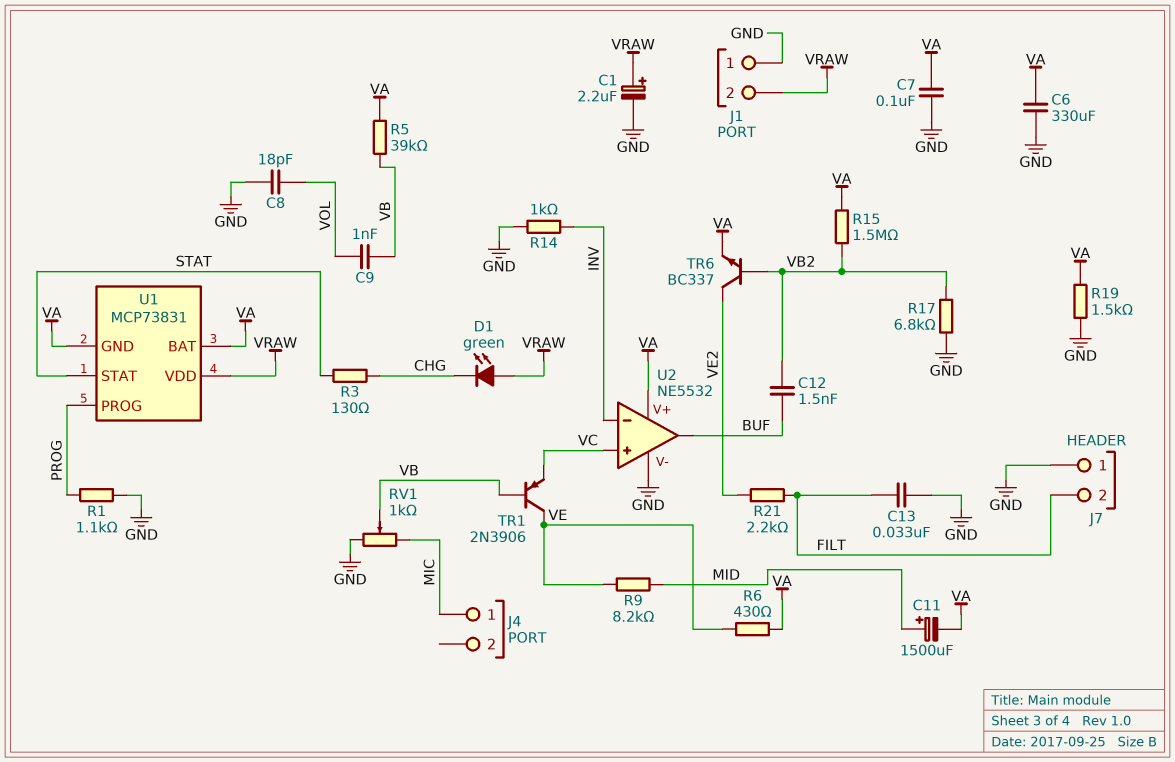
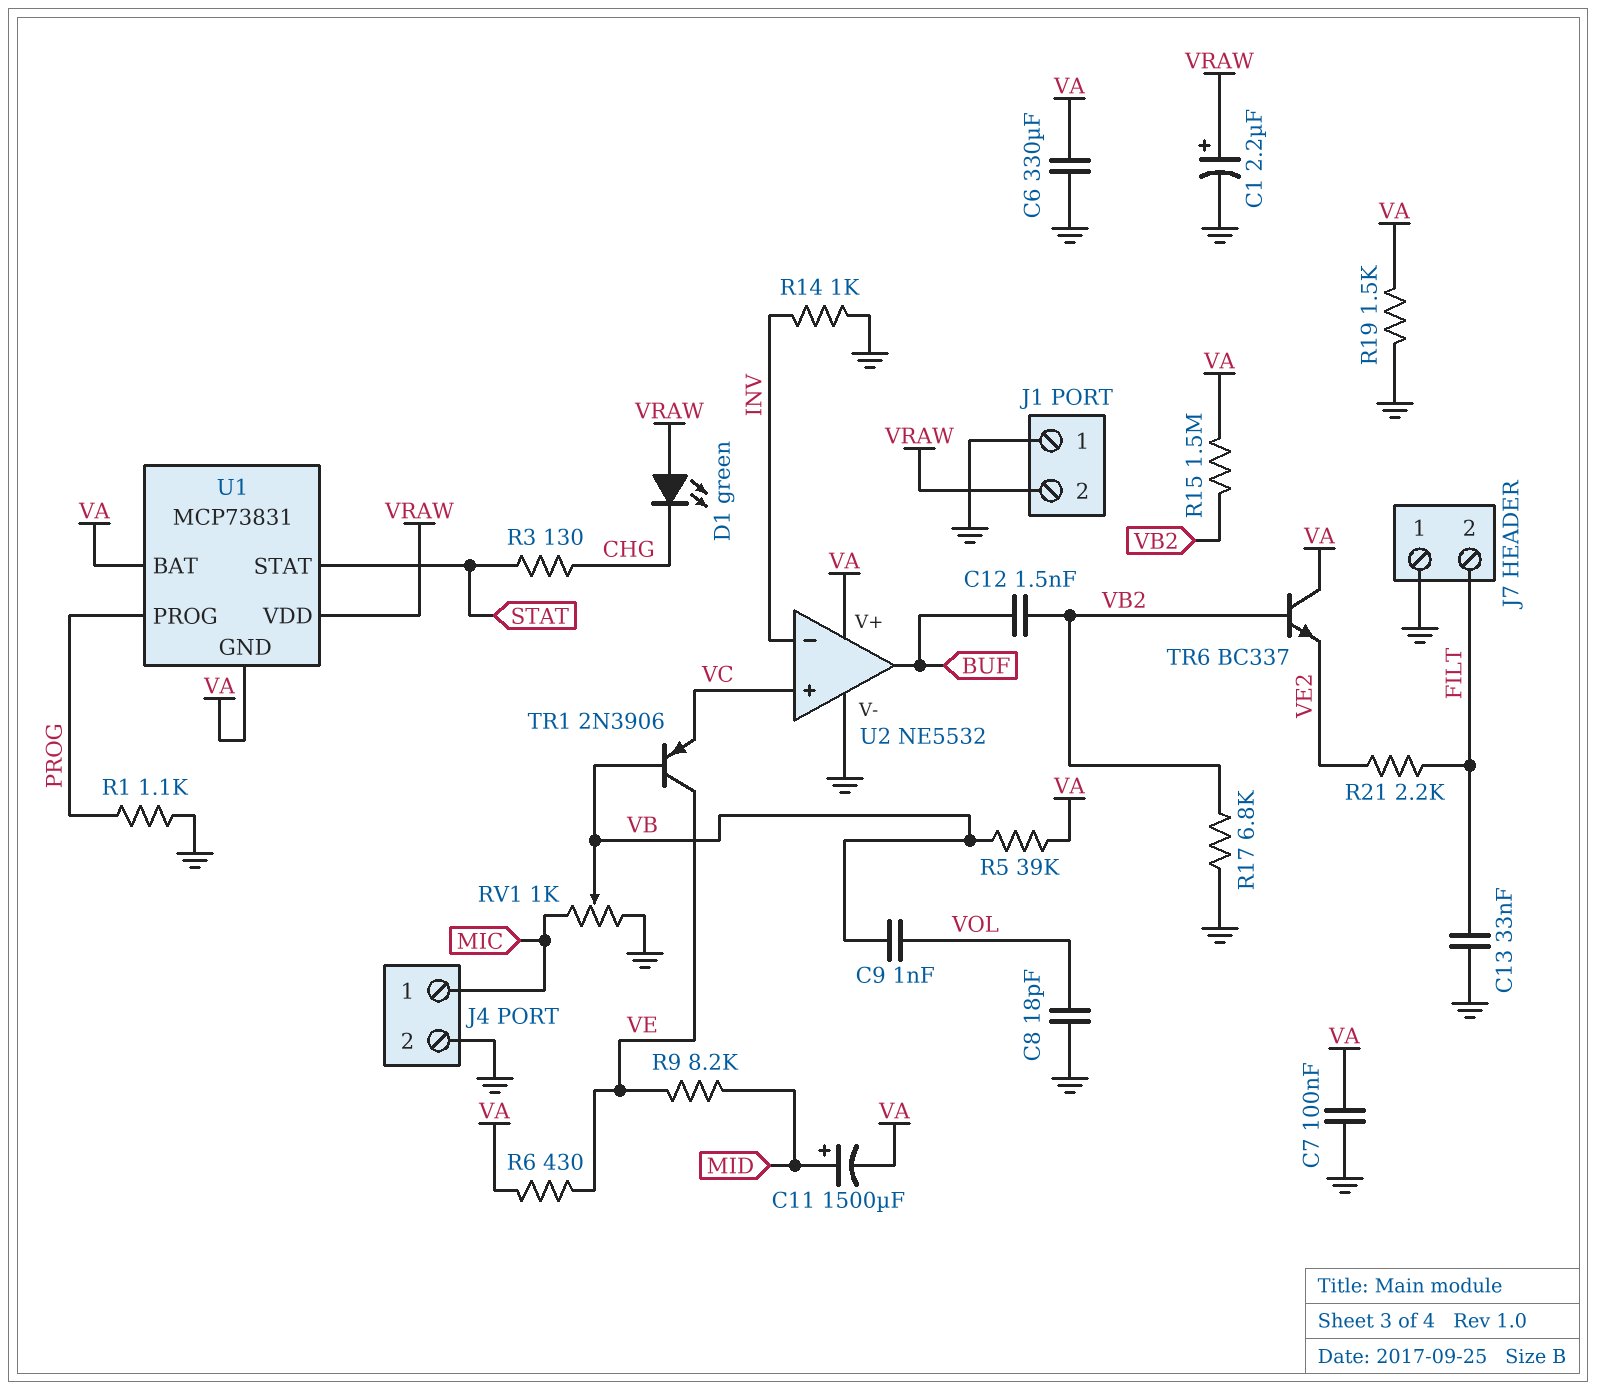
J4 pin 2: none -> GND
TR6: NPN BC337 (B VB2, C VE2, E VA) -> NPN BC337 (B VB2, C VA, E VE2)

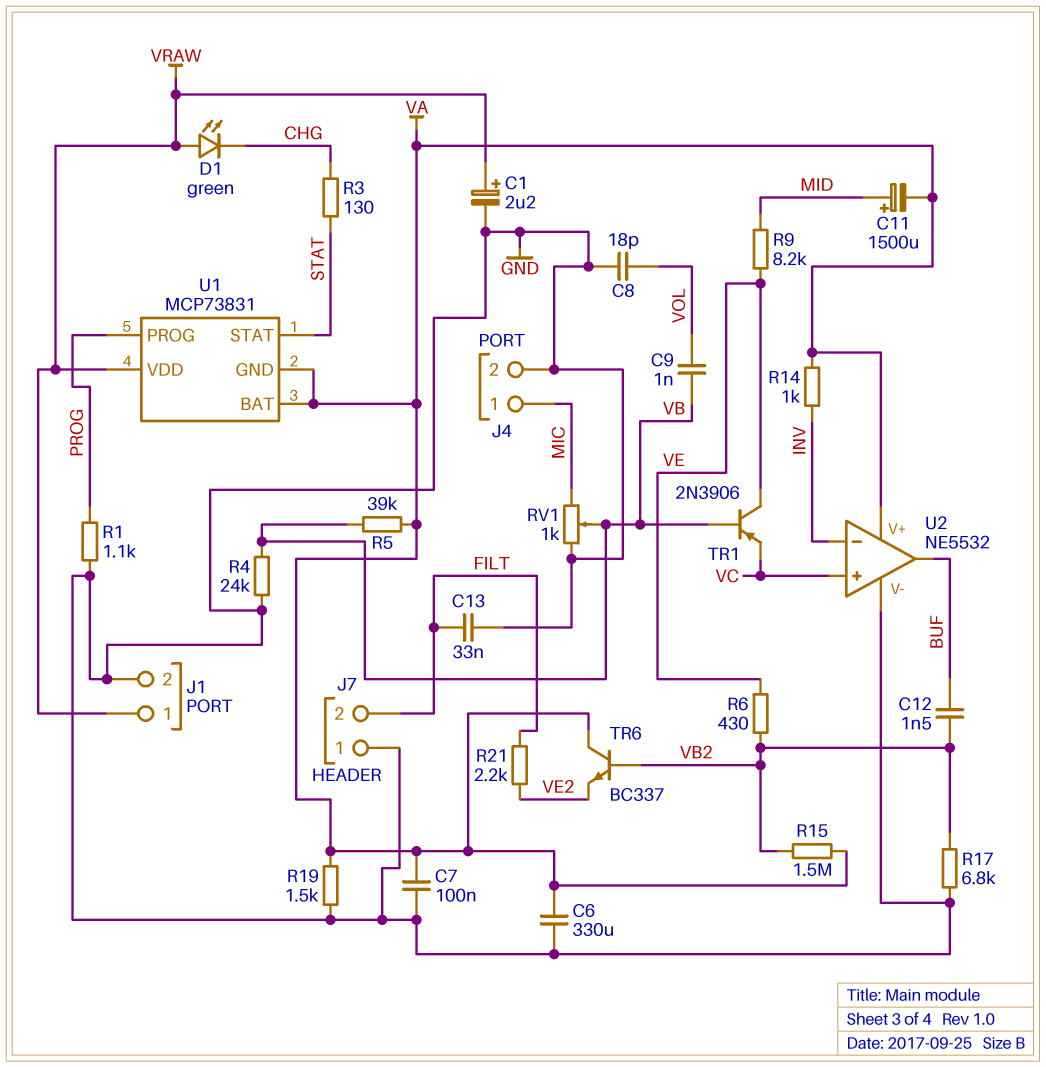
J1 pin 1: GND -> VRAW
J1 pin 2: VRAW -> GND
R4: none -> 24k (GND, VB)
R6: 430 (VA, VE) -> 430 (VB2, VE)
R14: 1k (GND, INV) -> 1k (INV, VA)

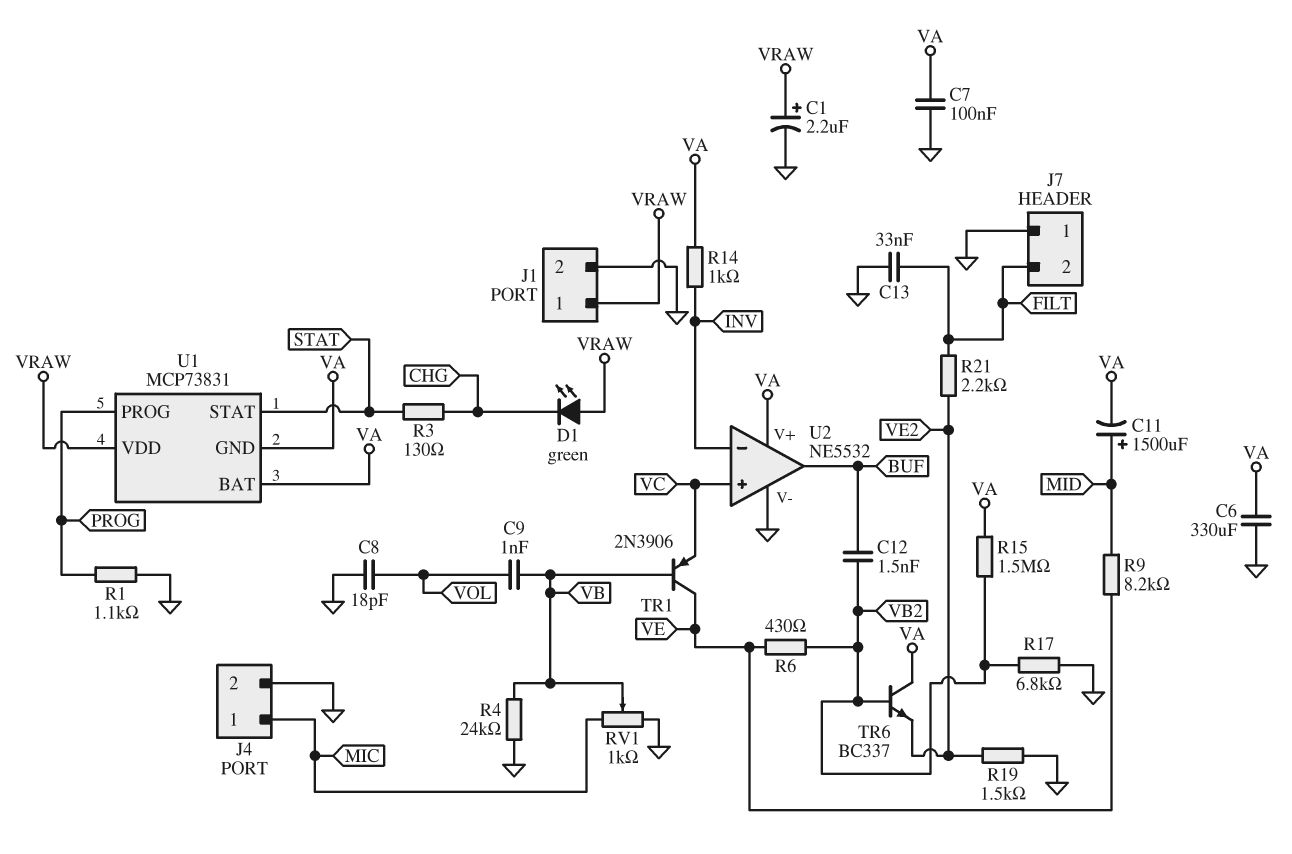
R5: 39k (VA, VB) -> none
R19: 1.5k (GND, VA) -> 1.5k (GND, VE2)

